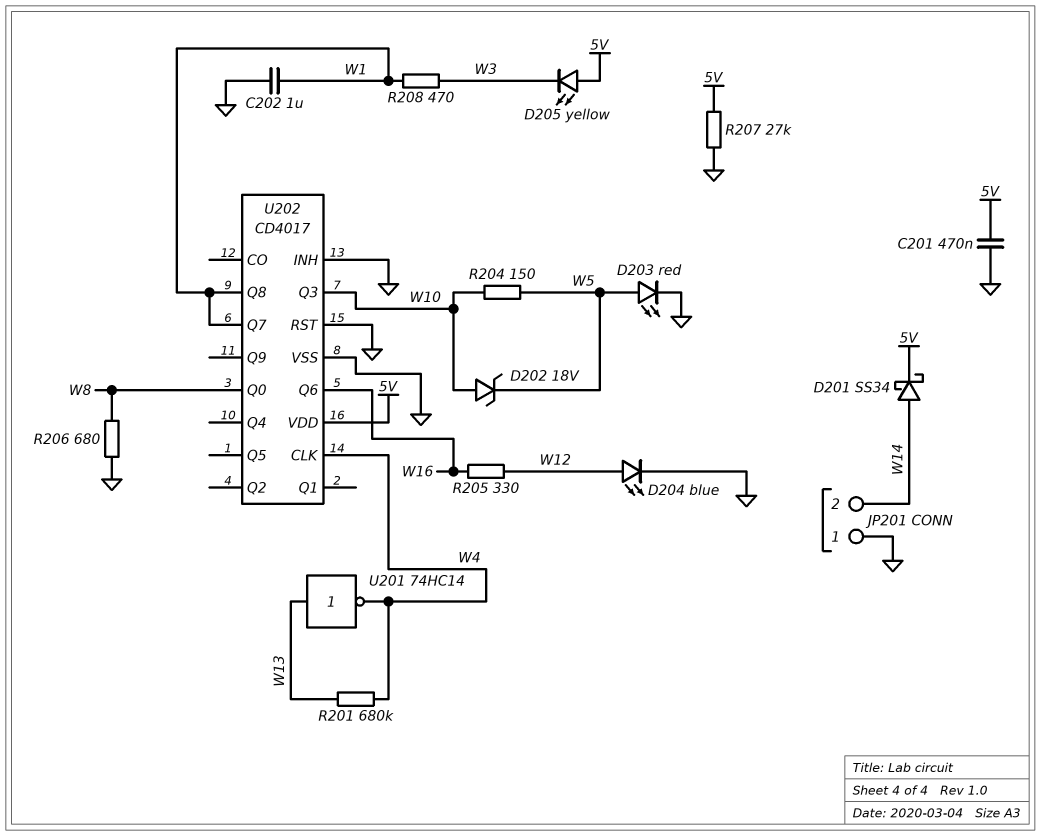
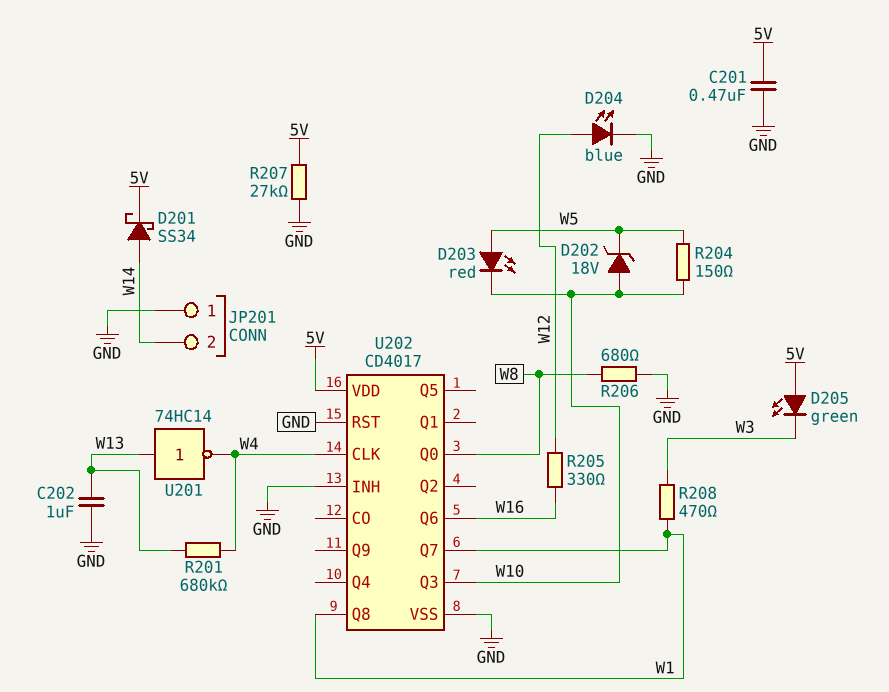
C202: 1uF (GND, W1) -> 1uF (GND, W13)
D203: LED red (A W5, K GND) -> LED red (A W5, K W10)
D205: LED yellow (A 5V, K W3) -> LED green (A 5V, K W3)

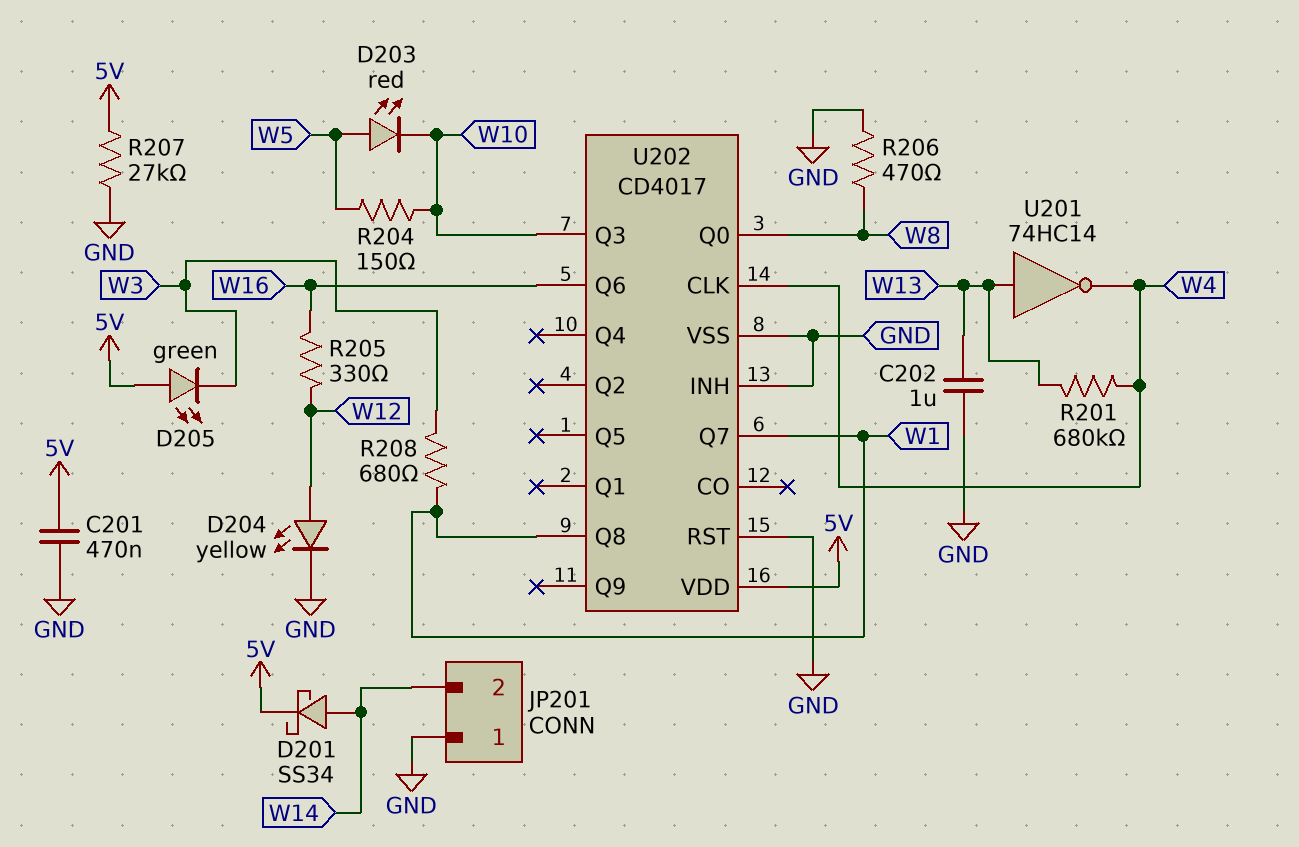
D202: zener 18V (A W10, K W5) -> none
D204: LED blue (A W12, K GND) -> LED yellow (A W12, K GND)
R206: 680 (GND, W8) -> 470 (GND, W8)
R208: 470 (W1, W3) -> 680 (W1, W3)

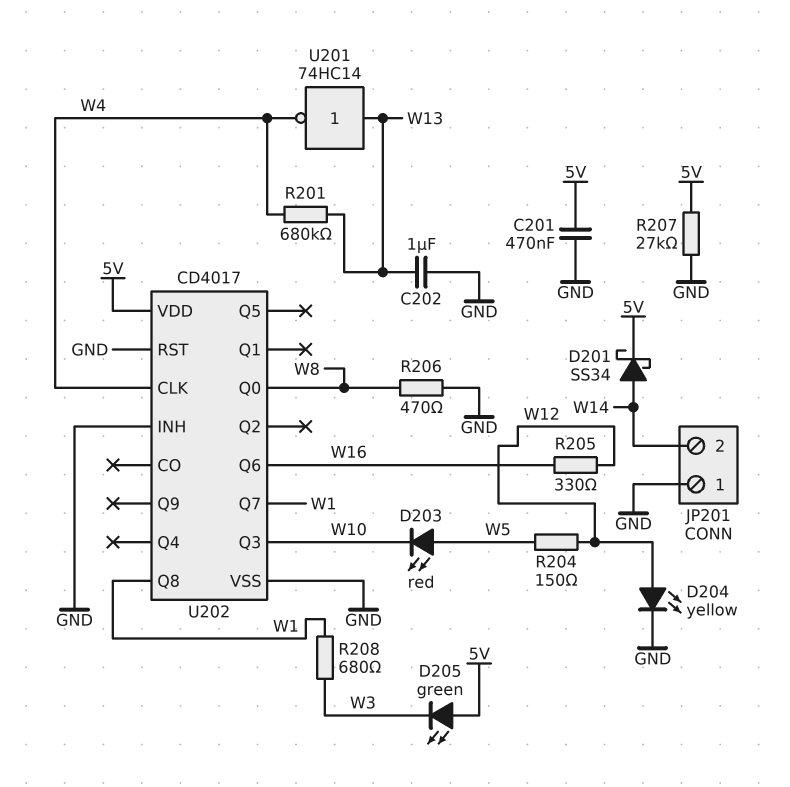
R204: 150 (W5, W10) -> 150 (W5, W12)

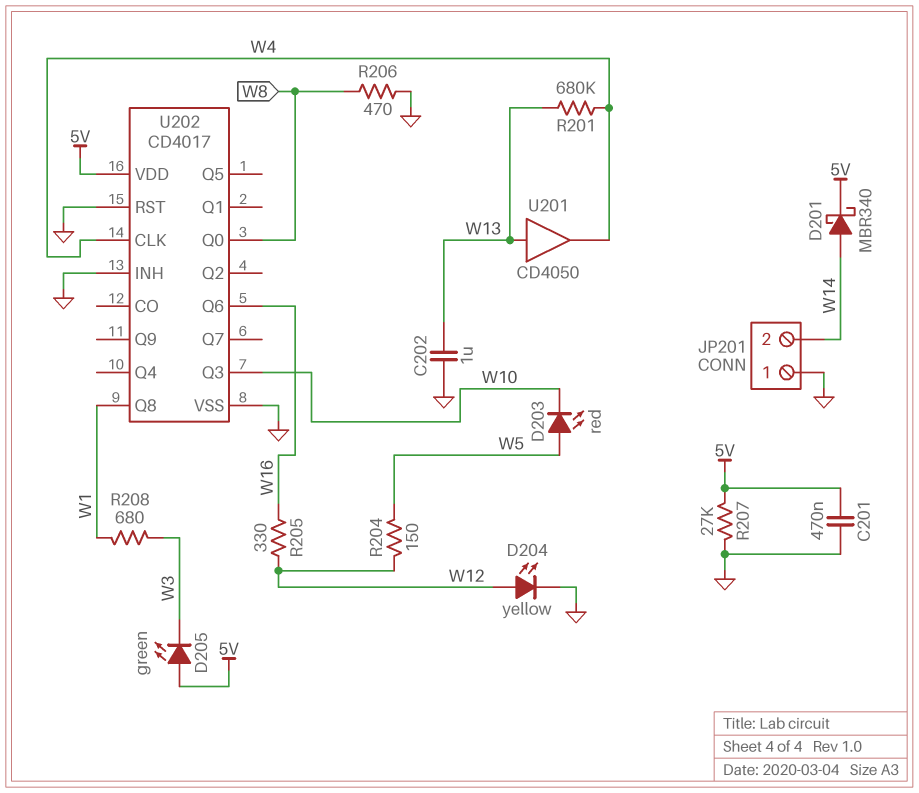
D201: schottky SS34 (A W14, K 5V) -> schottky MBR340 (A W14, K 5V)
U201: NOT 74HC14 (in W13, out W4) -> buffer CD4050 (in W13, out W4)
U202 pin Q7: W1 -> none

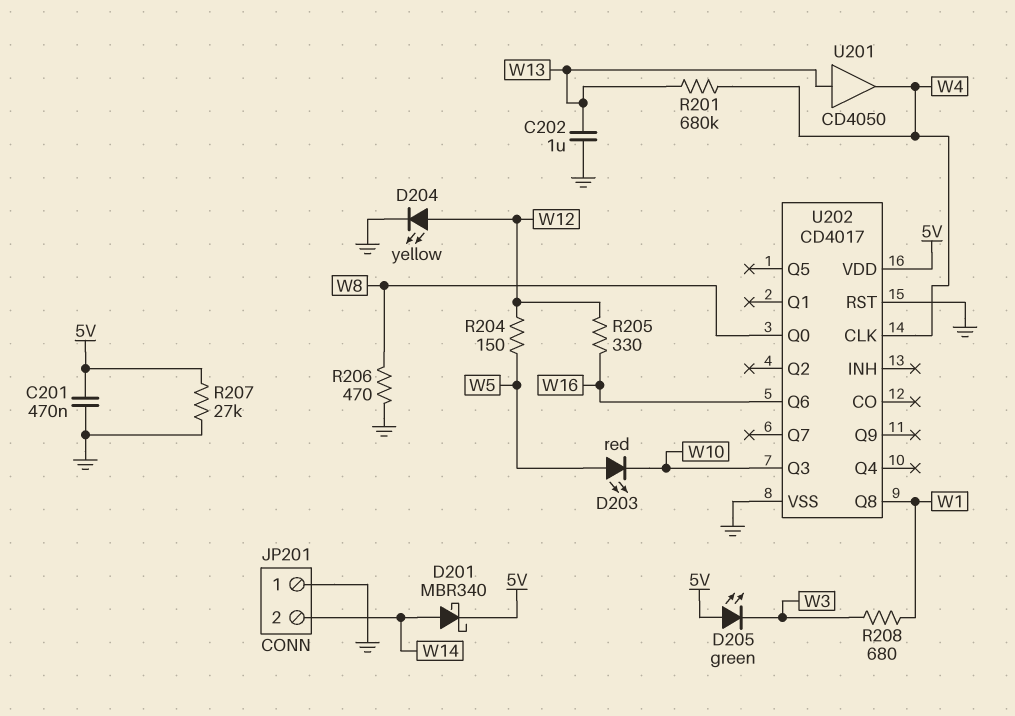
U202 pin INH: GND -> none

